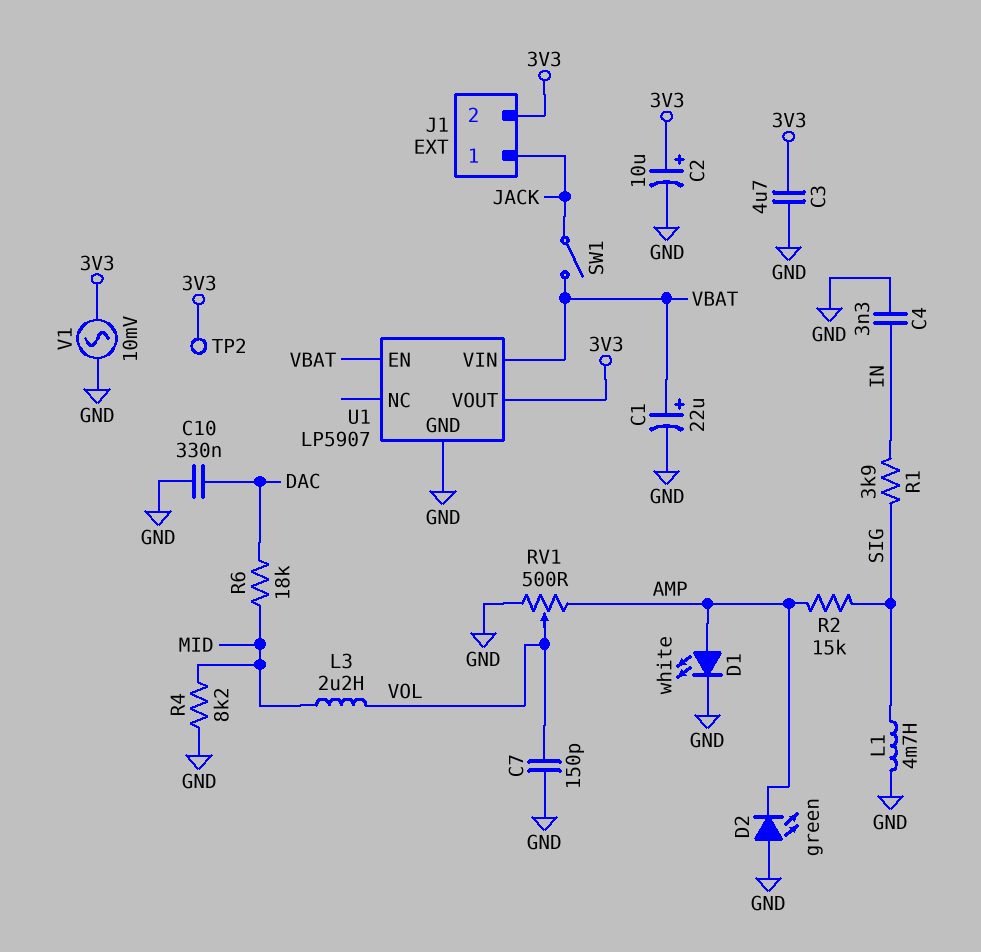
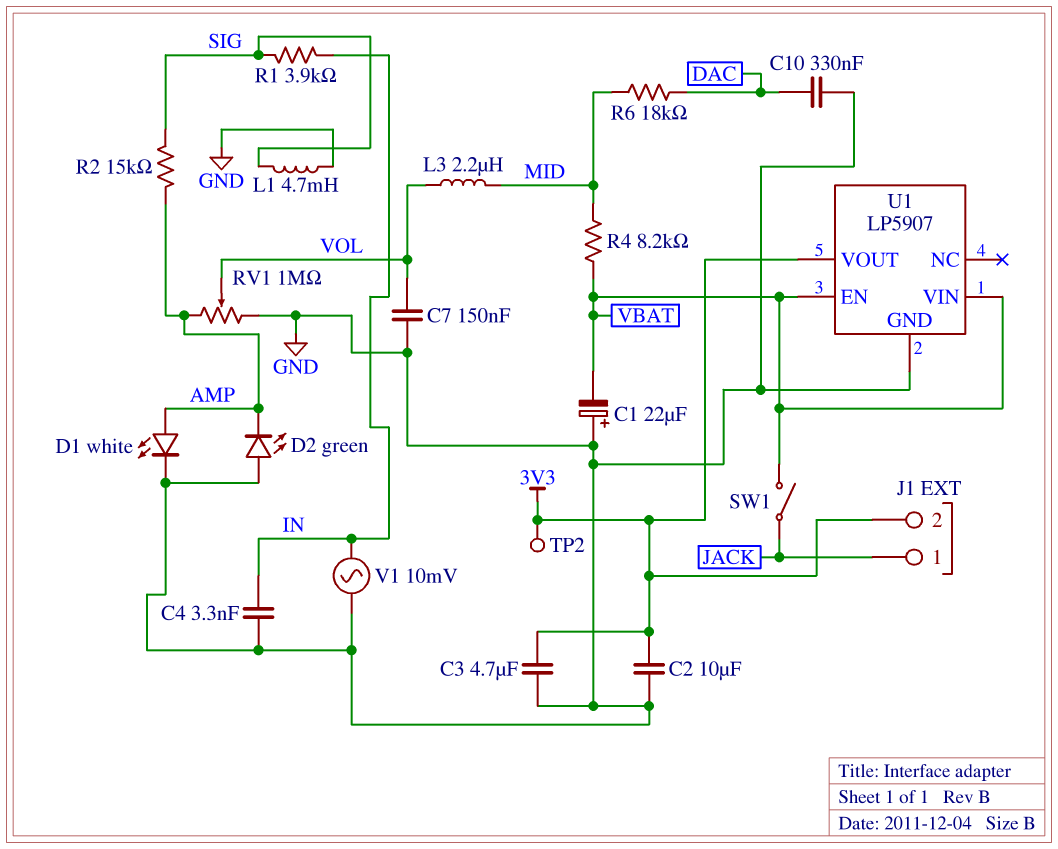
C1: 22uF (plus VBAT, minus GND) -> 22uF (plus GND, minus VBAT)
C2: 10uF (plus 3V3, minus GND) -> 10uF (3V3, GND)
C7: 150pF (GND, VOL) -> 150nF (GND, VOL)
R4: 8.2k (GND, MID) -> 8.2k (MID, VBAT)
RV1: 500 (AMP, GND, wiper VOL) -> 1M (AMP, GND, wiper VOL)
V1: AC 10mV (3V3, GND) -> AC 10mV (GND, IN)

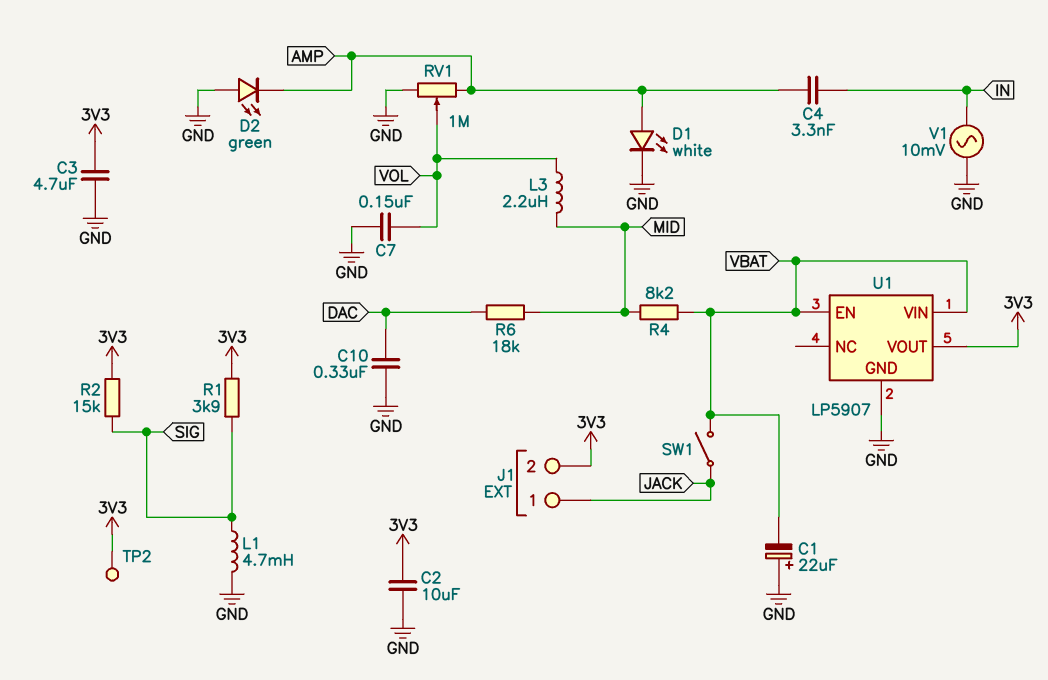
C4: 3.3nF (GND, IN) -> 3.3nF (AMP, IN)
R1: 3.9k (IN, SIG) -> 3.9k (3V3, SIG)
R2: 15k (AMP, SIG) -> 15k (3V3, SIG)

